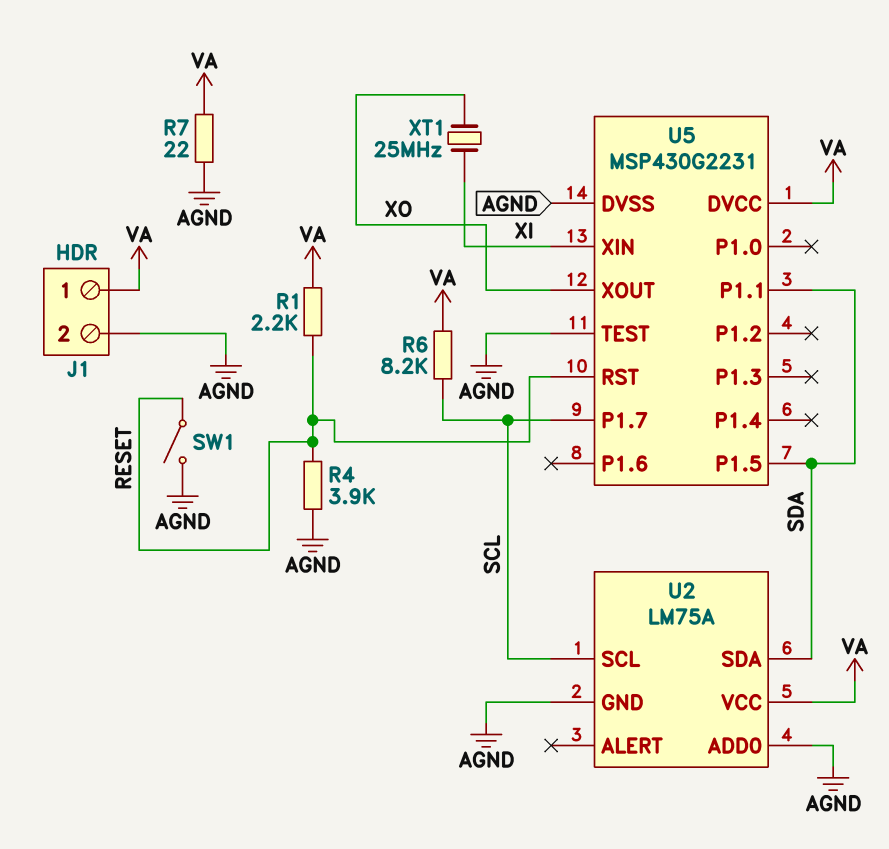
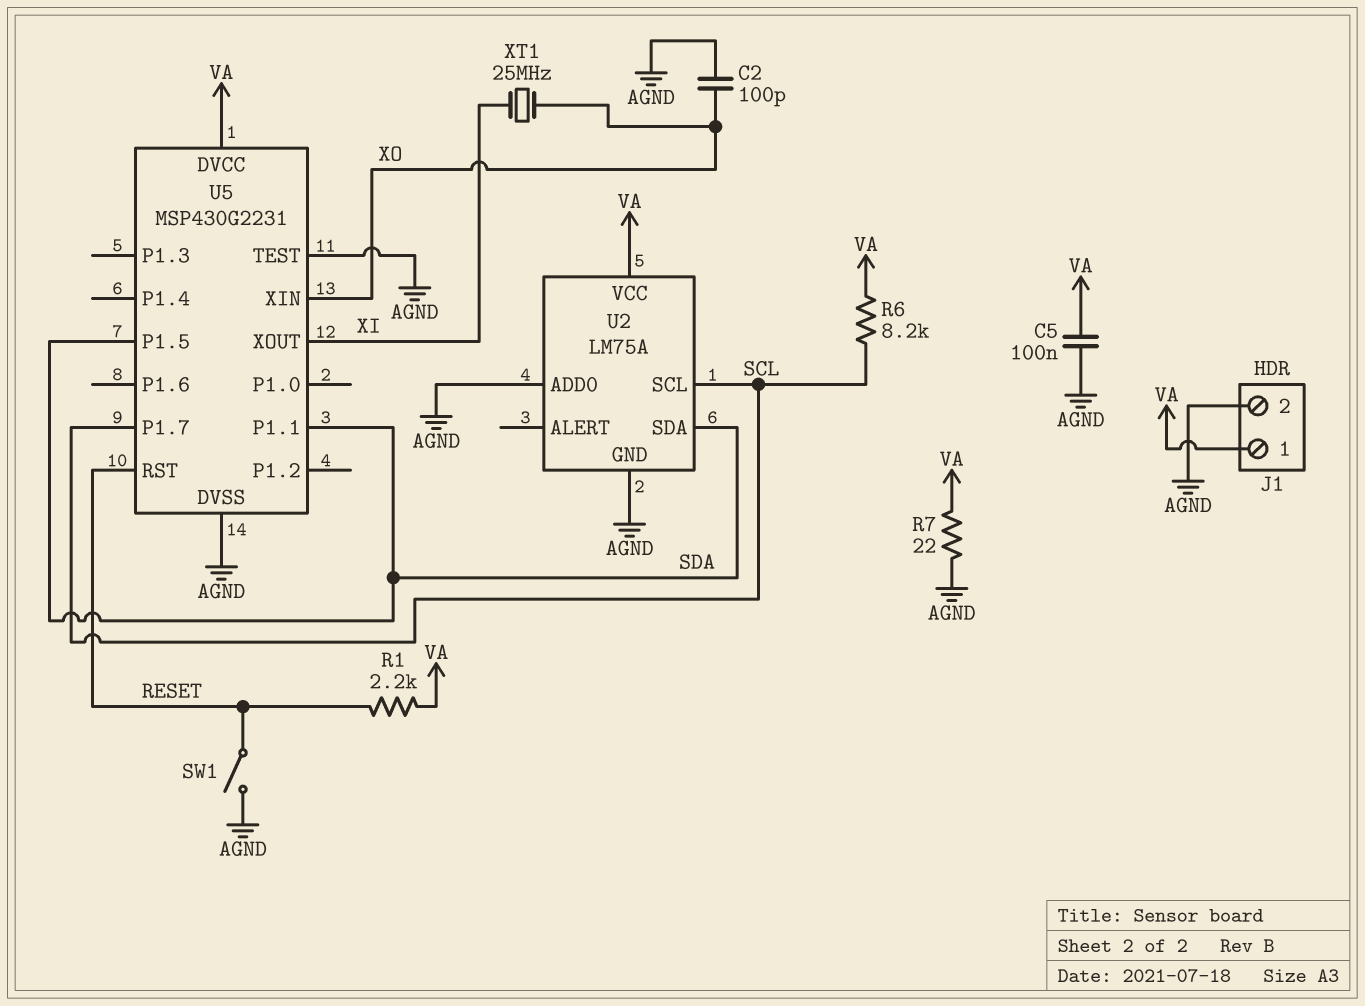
C2: none -> 100pF (AGND, XO)
C5: none -> 100nF (AGND, VA)
R4: 3.9k (AGND, RESET) -> none
U5 pin XIN: XI -> XO
U5 pin XOUT: XO -> XI

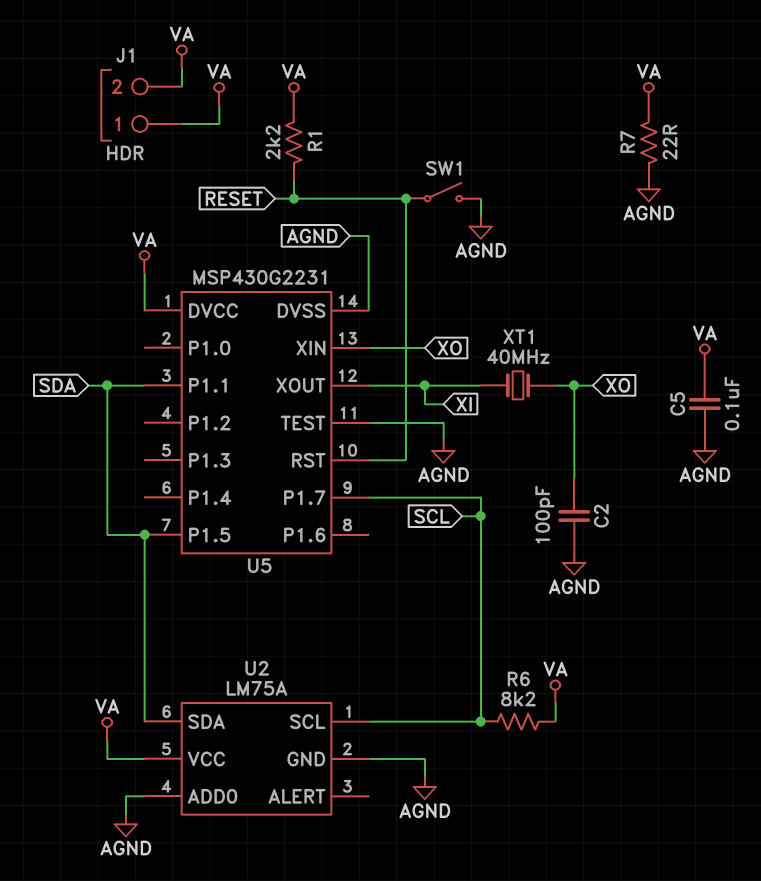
J1 pin 2: AGND -> VA
XT1: 25MHz (XI, XO) -> 40MHz (XI, XO)

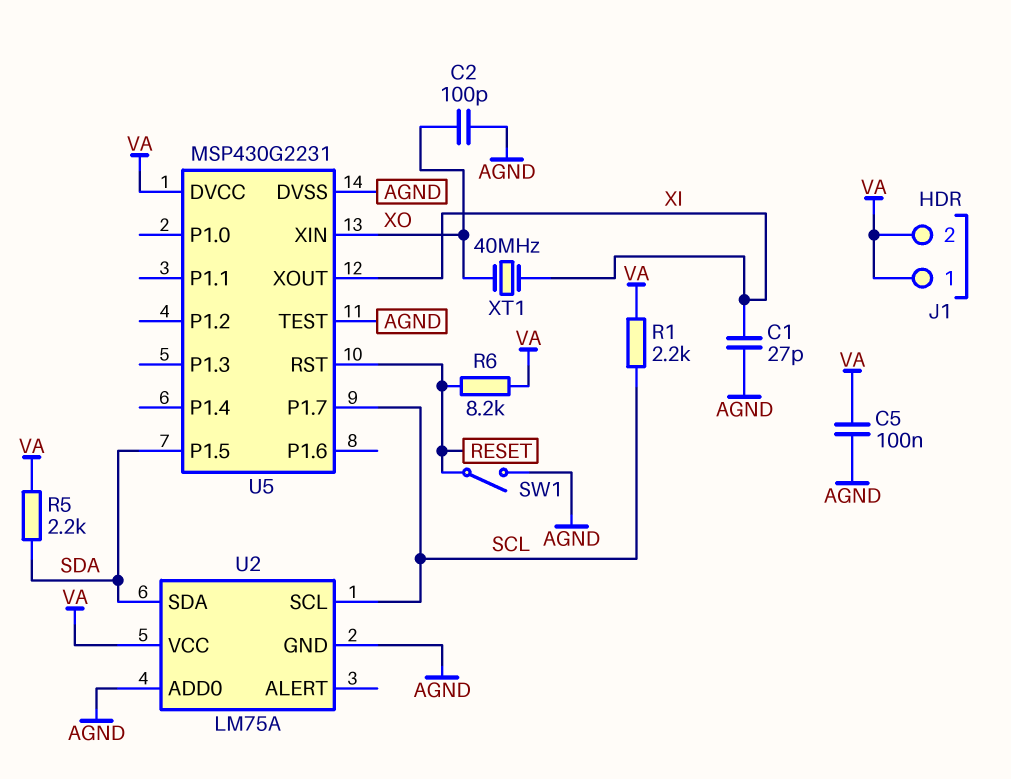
C1: none -> 27pF (AGND, XI)
R1: 2.2k (RESET, VA) -> 2.2k (SCL, VA)
R5: none -> 2.2k (SDA, VA)
R6: 8.2k (SCL, VA) -> 8.2k (RESET, VA)
R7: 22 (AGND, VA) -> none
U5 pin P1.1: SDA -> none

